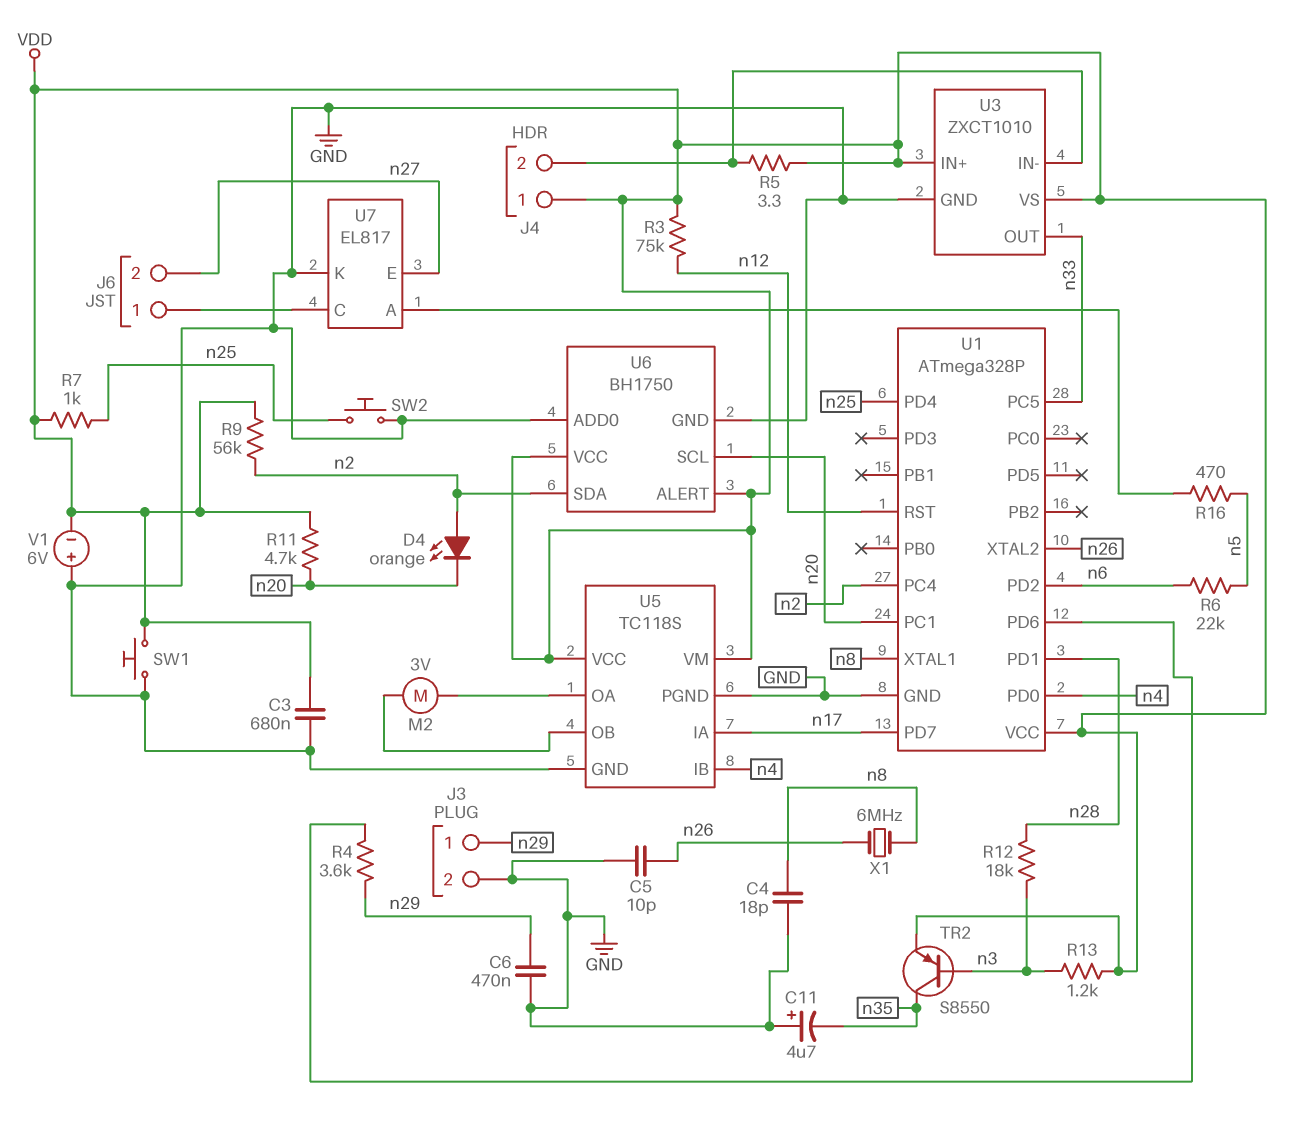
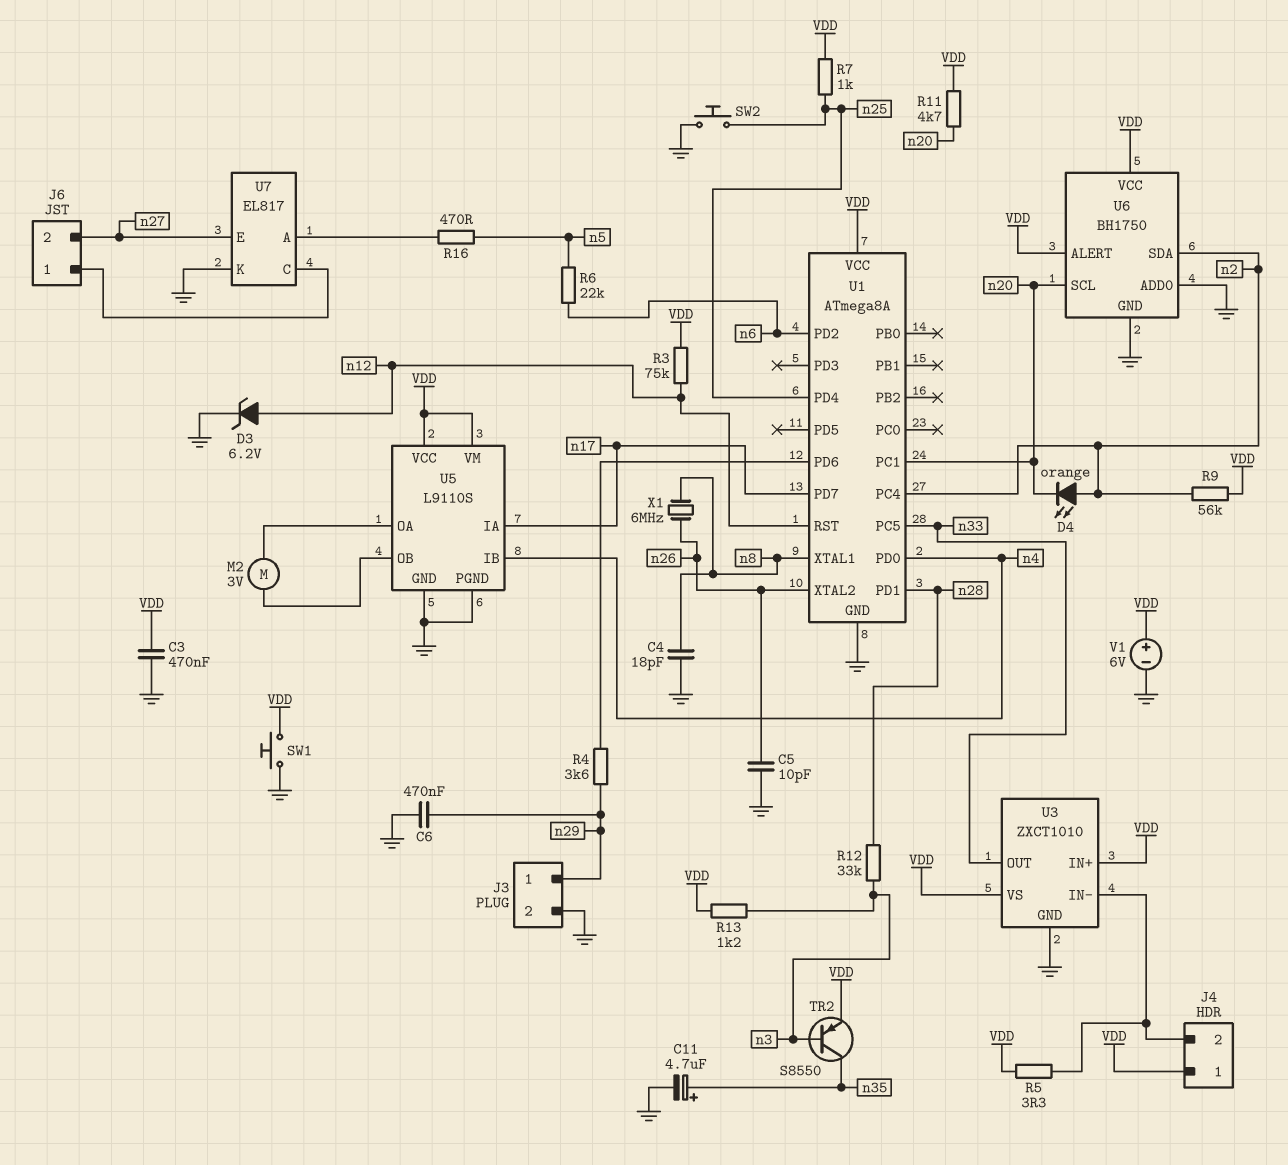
C3: 680nF (GND, VDD) -> 470nF (GND, VDD)
C11: 4.7uF (plus GND, minus n35) -> 4.7uF (plus n35, minus GND)
D3: none -> zener 6.2V (A n12, K GND)
R12: 18k (n3, n28) -> 33k (n3, n28)
U1: ATmega328P -> ATmega8A
U5: TC118S -> L9110S
V1: 6V (plus GND, minus VDD) -> 6V (plus VDD, minus GND)

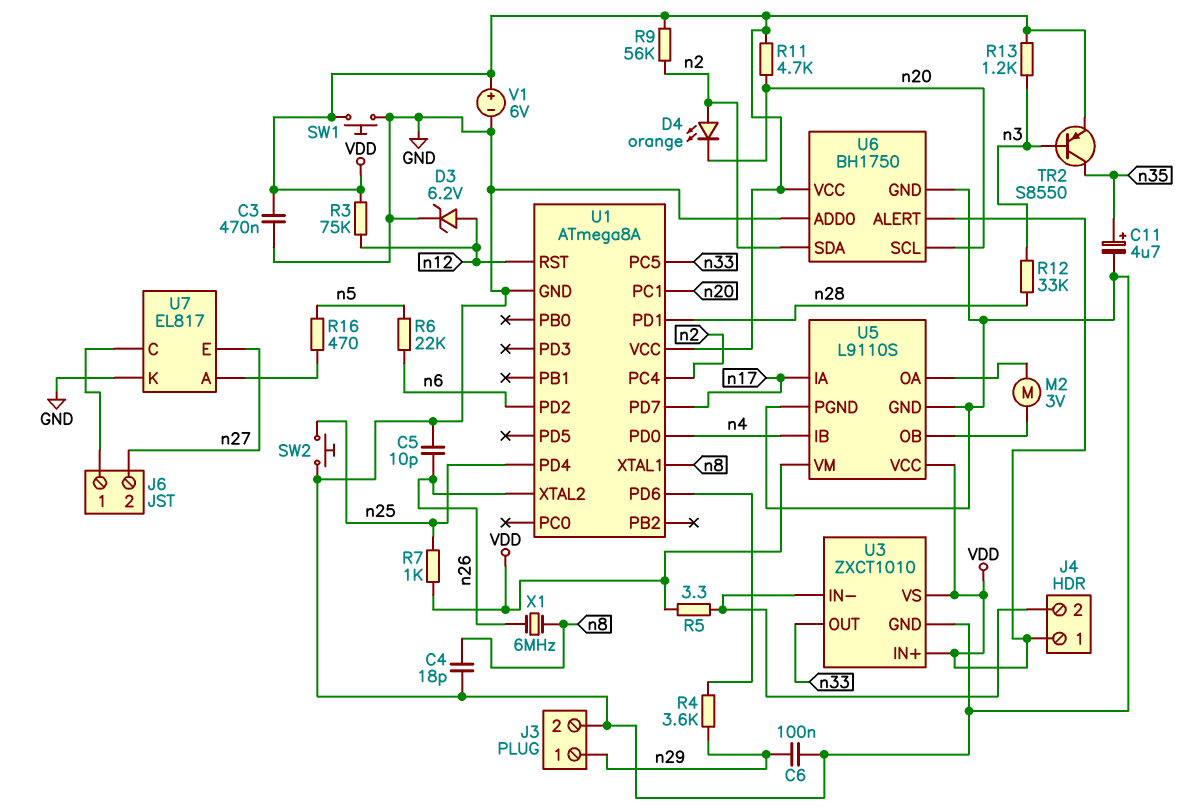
C6: 470nF (GND, n29) -> 100nF (GND, n29)

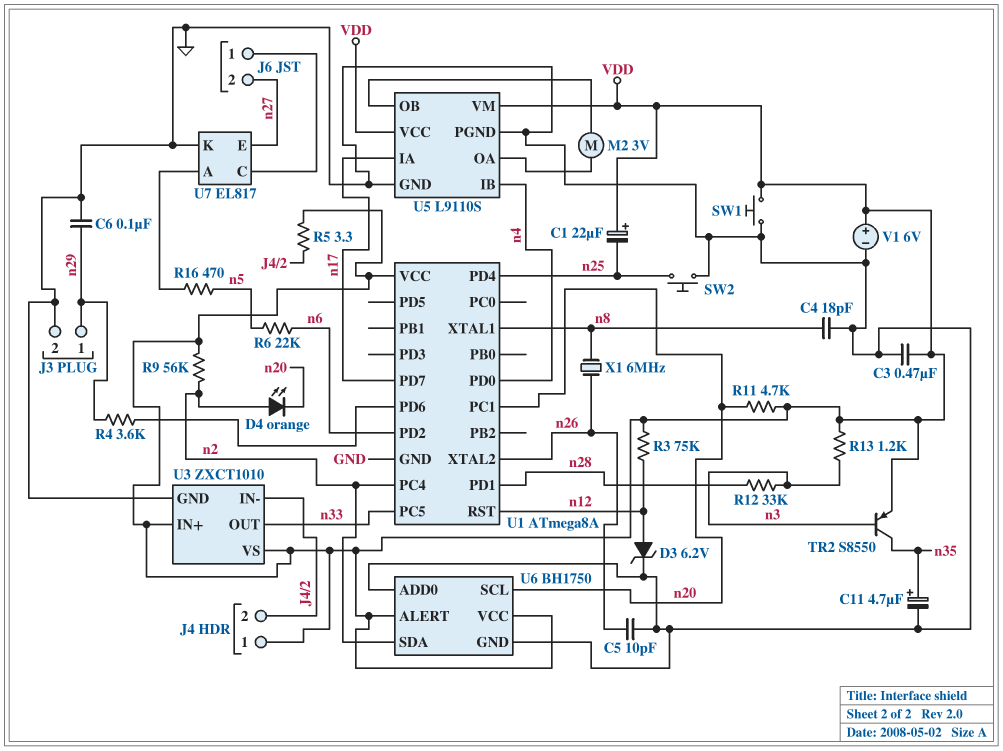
C1: none -> 22uF (plus VDD, minus n25)
R7: 1k (VDD, n25) -> none

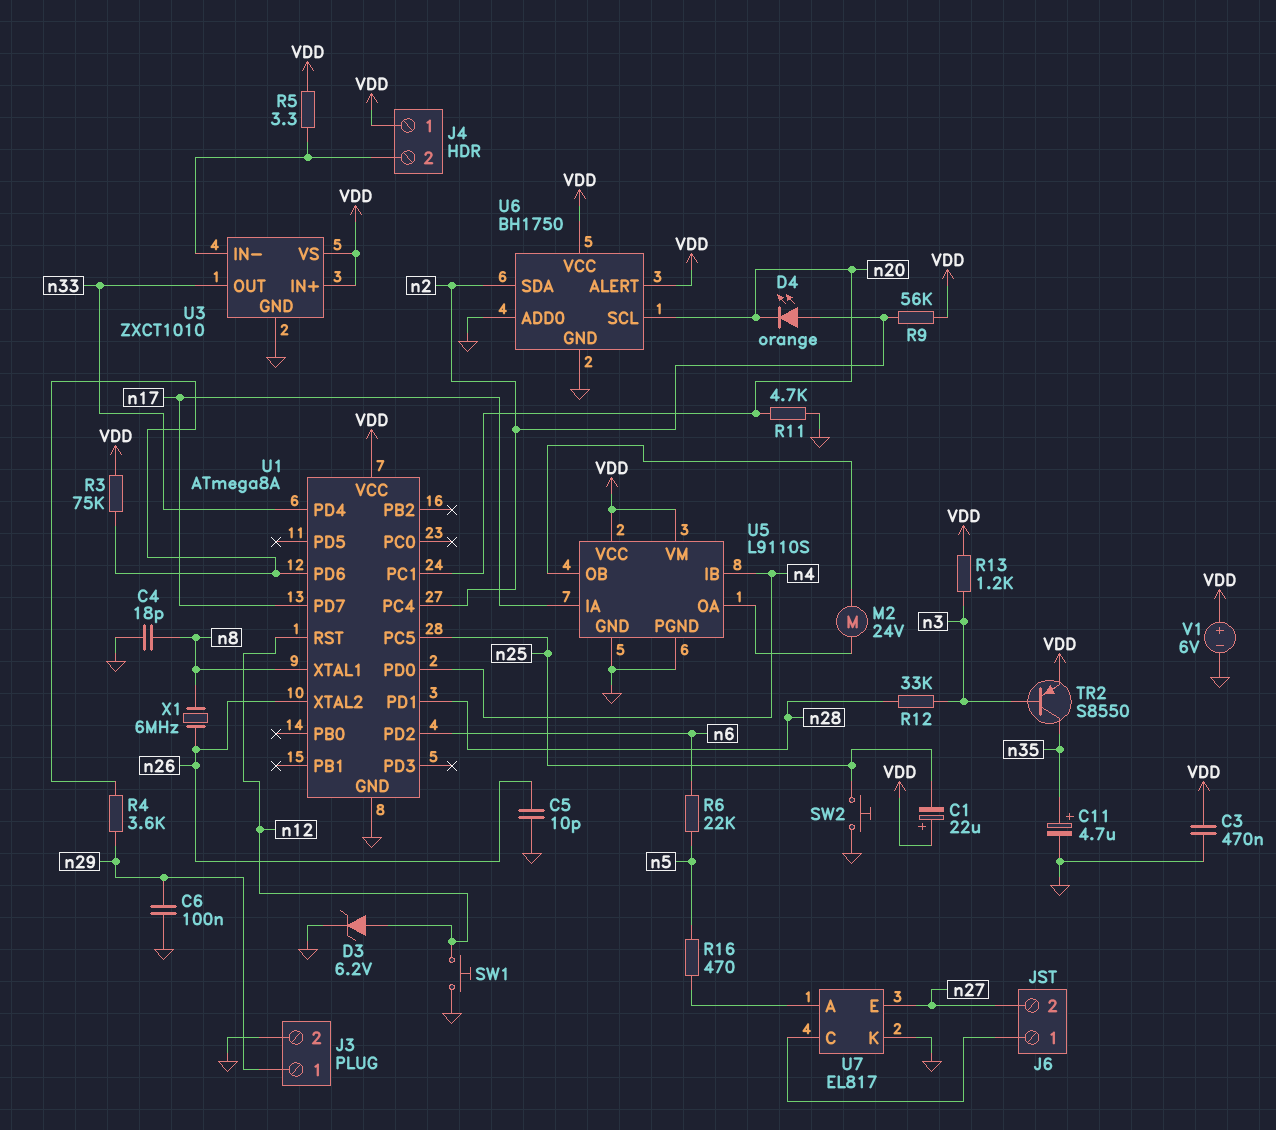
M2: motor 3V (U5/OA, U5/OB) -> motor 24V (U5/OA, U5/OB)
R3: 75k (VDD, n12) -> 75k (U1/PD6, VDD)
R11: 4.7k (VDD, n20) -> 4.7k (GND, n20)
SW1: button (GND, VDD) -> button (GND, n12)
U1 pin PC5: n33 -> n25
U1 pin PD4: n25 -> n33

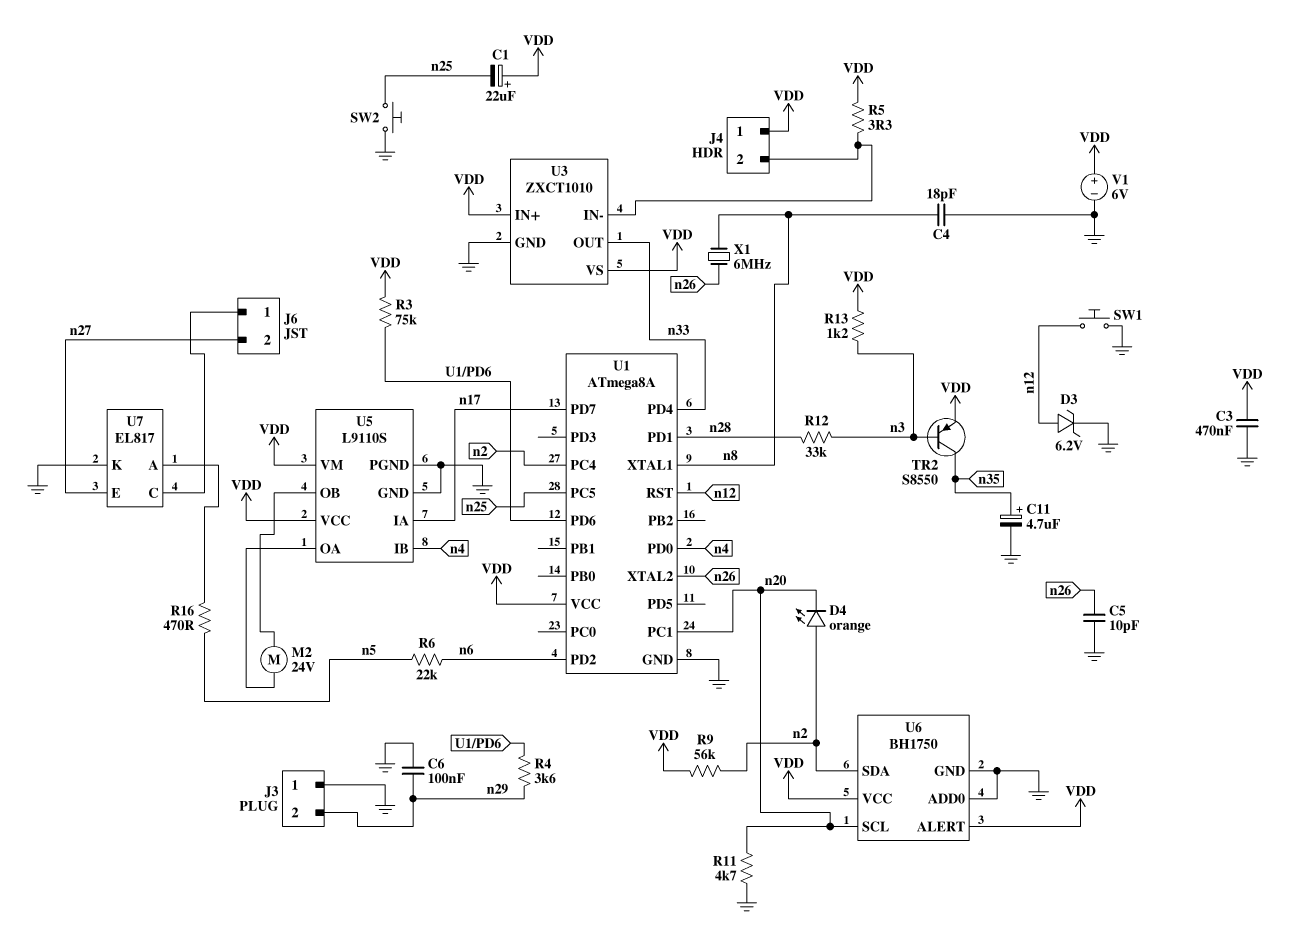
J3 pin 1: n29 -> GND
J3 pin 2: GND -> n29

